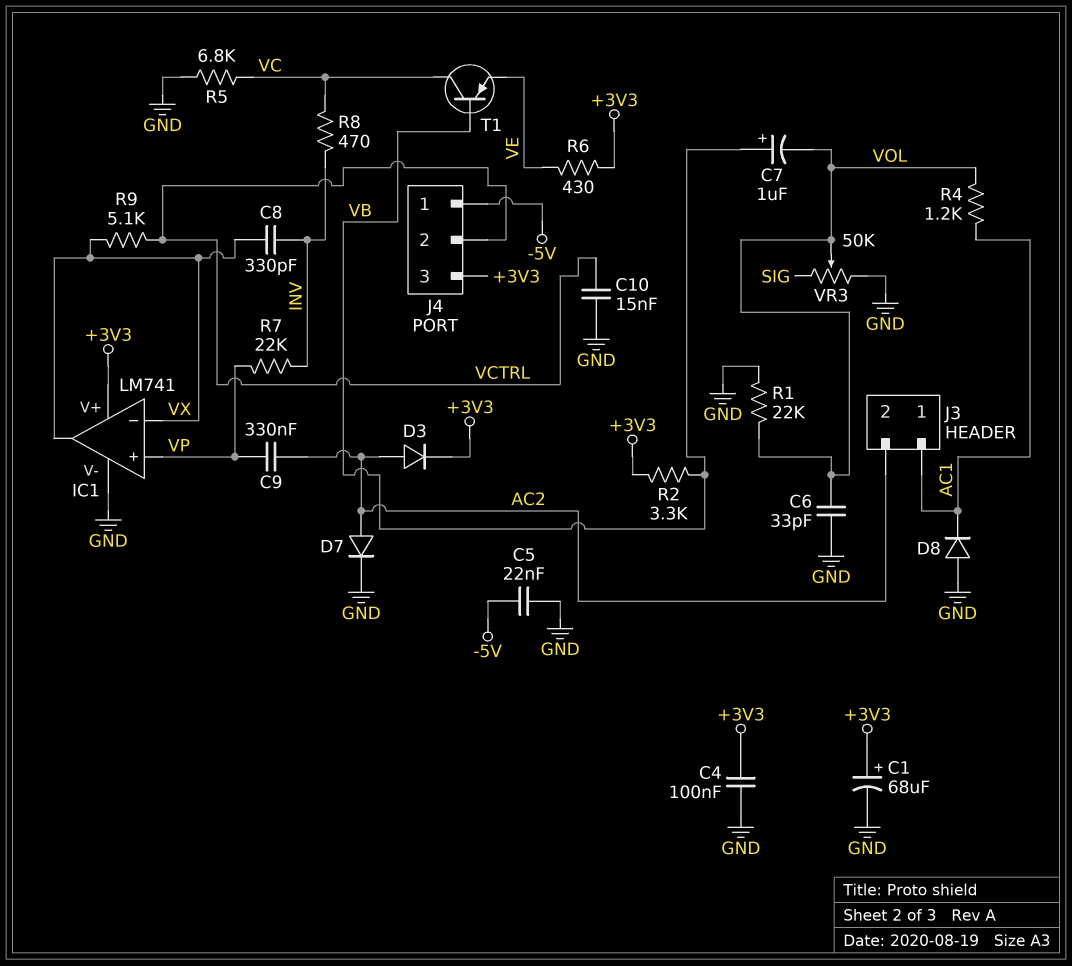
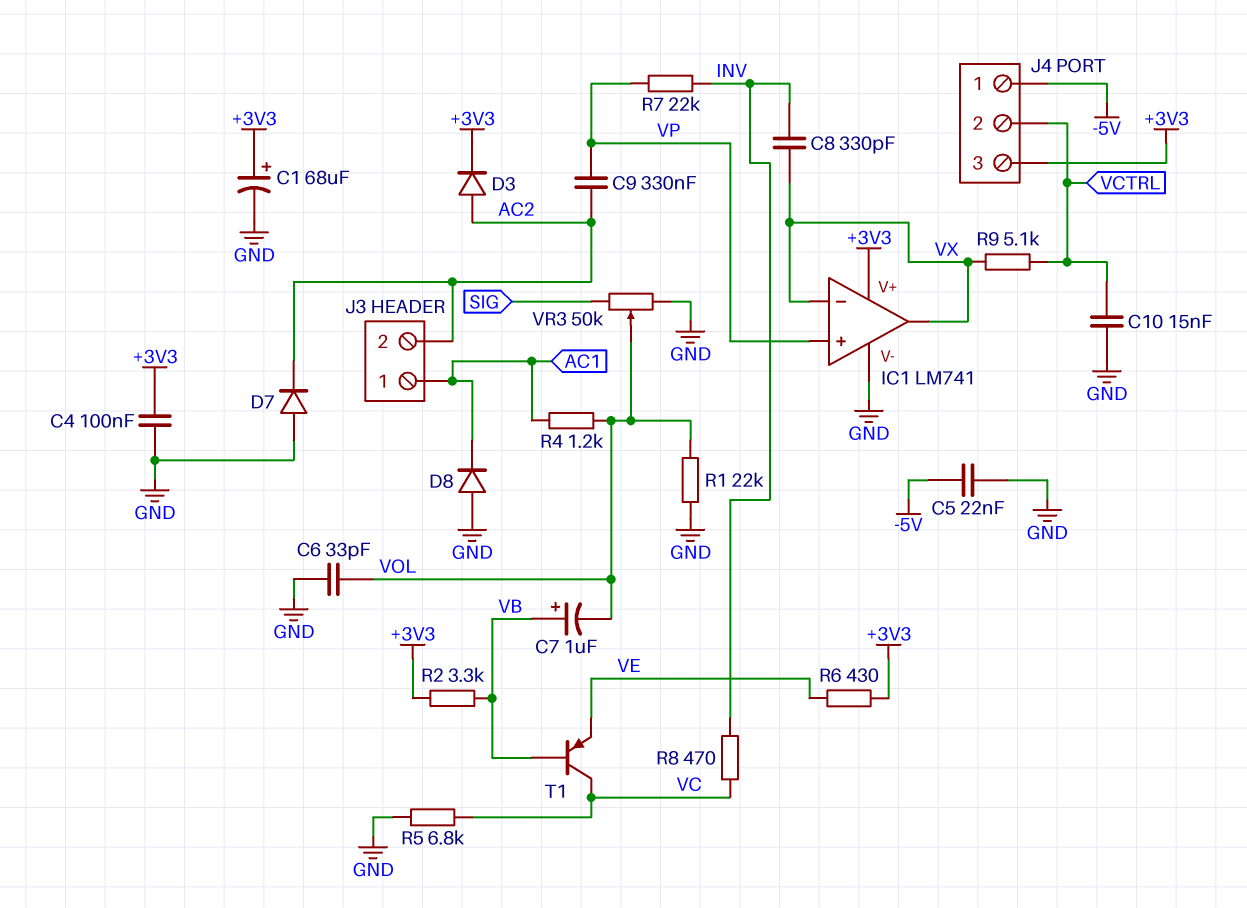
D7: diode (A AC2, K GND) -> diode (A GND, K AC2)

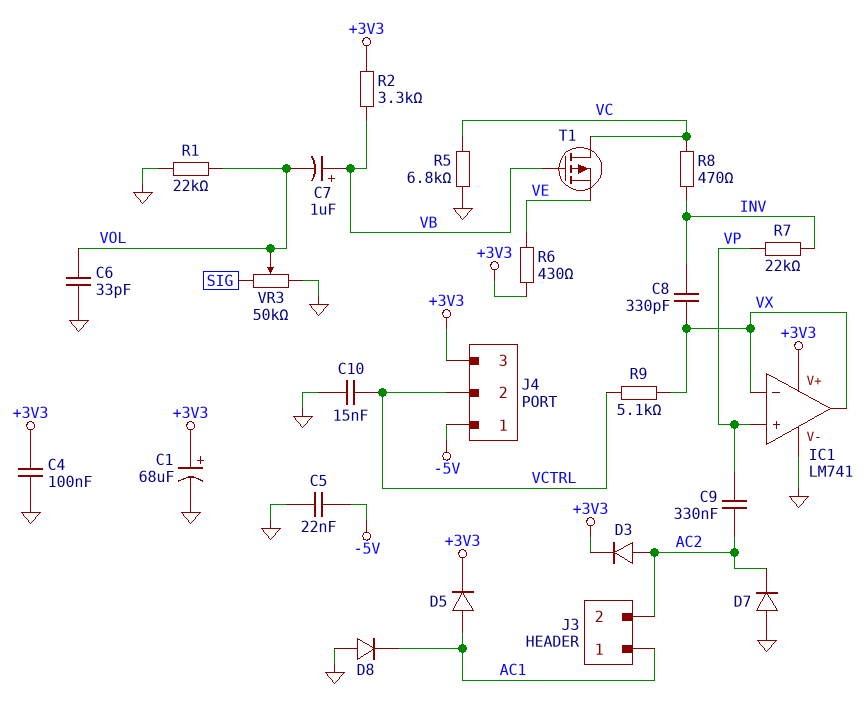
D5: none -> diode (A AC1, K +3V3)
R4: 1.2k (AC1, VOL) -> none
T1: PNP (B VB, C VC, E VE) -> PMOS (G VB, D VC, S VE)

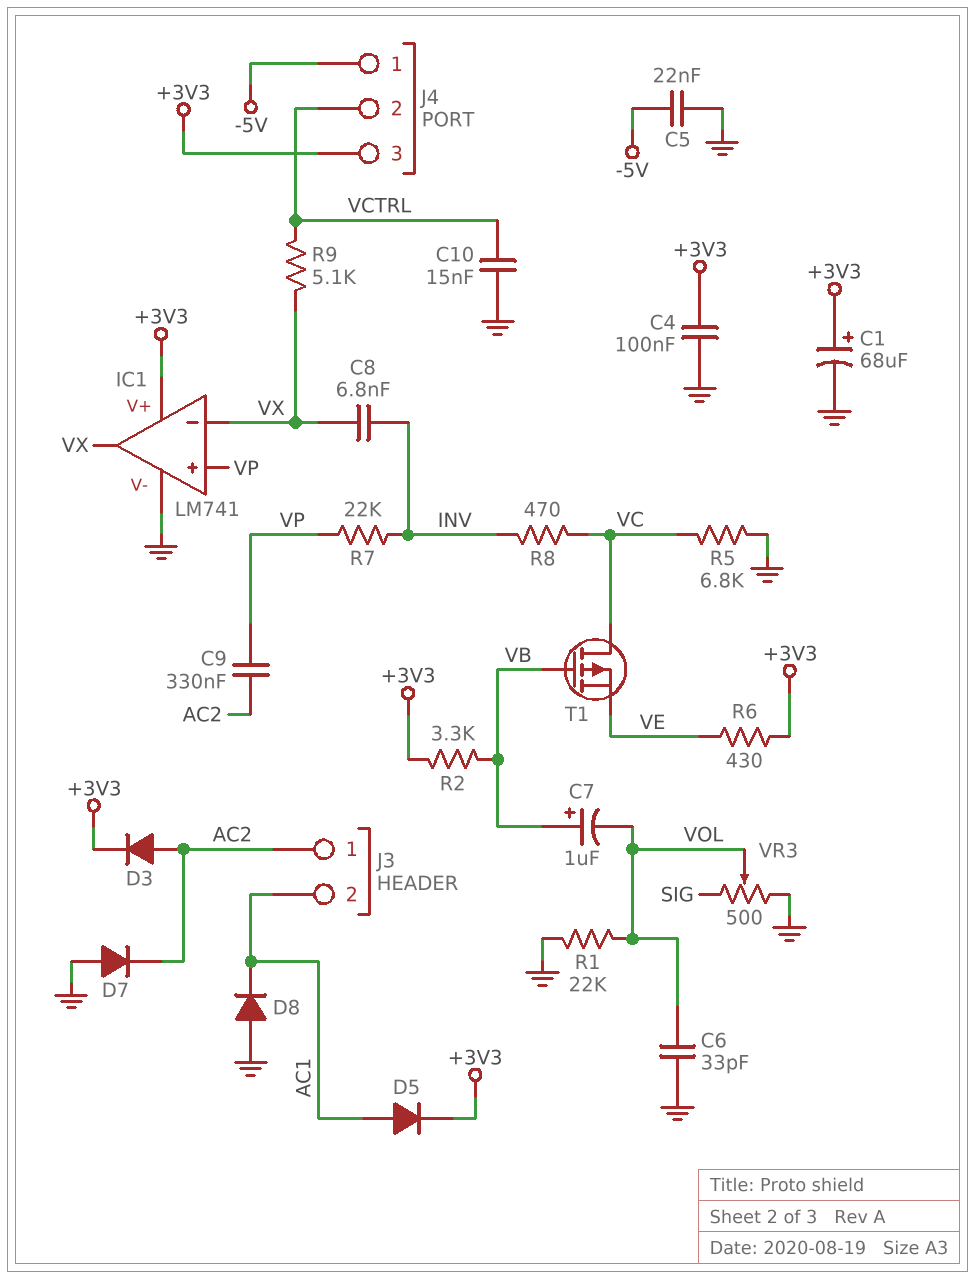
C8: 330pF (INV, VX) -> 6.8nF (INV, VX)
J3 pin 1: AC1 -> AC2
J3 pin 2: AC2 -> AC1
VR3: 50k (GND, SIG, wiper VOL) -> 500 (GND, SIG, wiper VOL)

